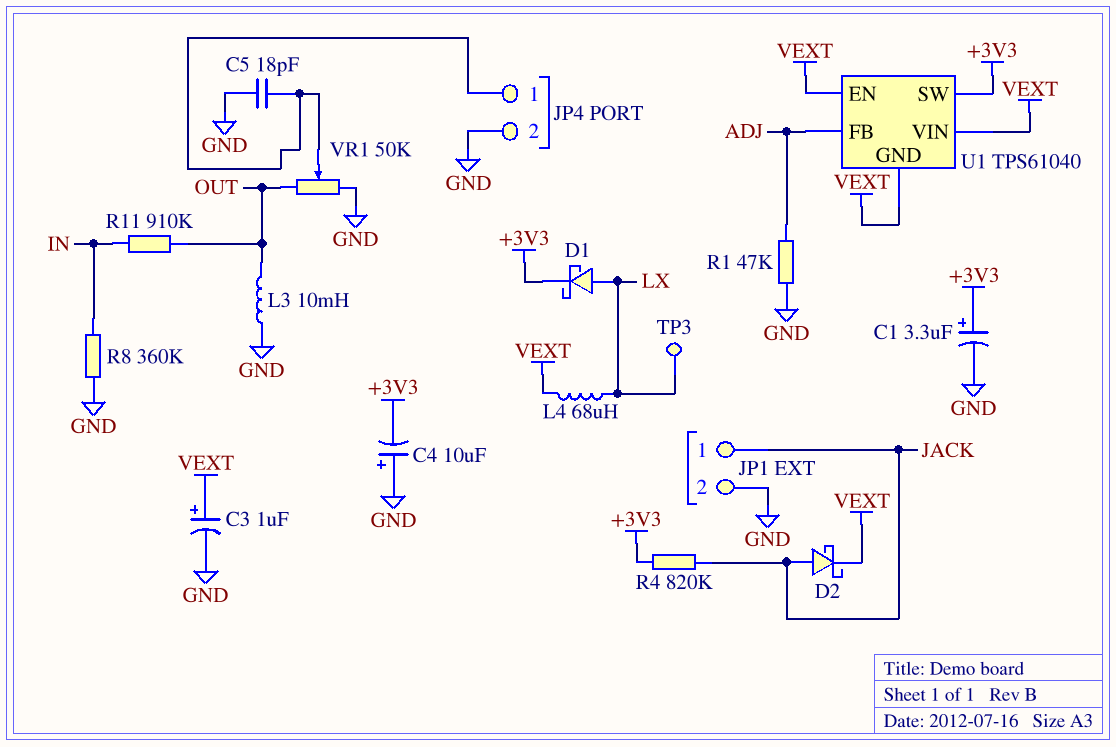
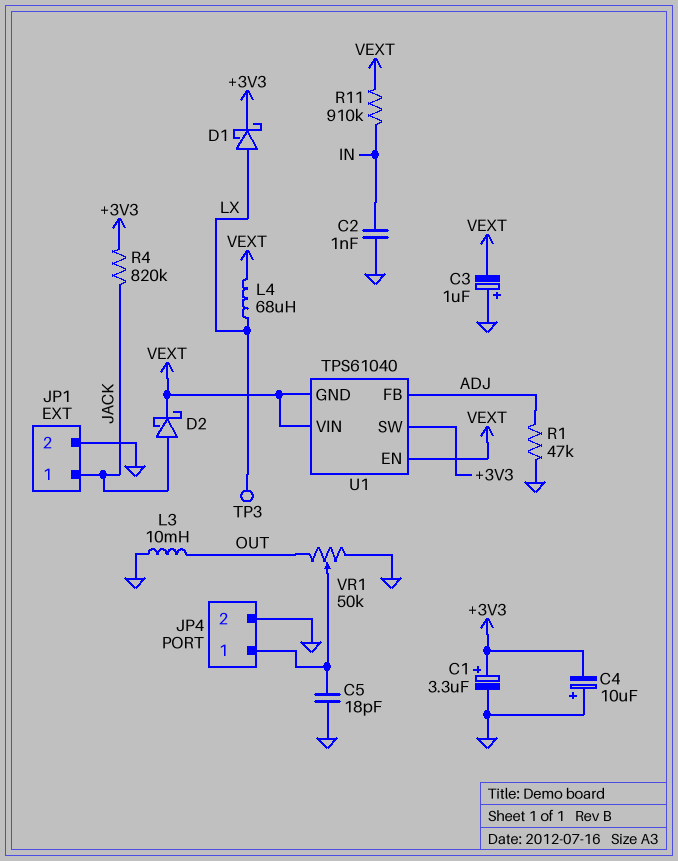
C2: none -> 1nF (GND, IN)
C3: 1uF (plus VEXT, minus GND) -> 1uF (plus GND, minus VEXT)
R8: 360k (GND, IN) -> none
R11: 910k (IN, OUT) -> 910k (IN, VEXT)

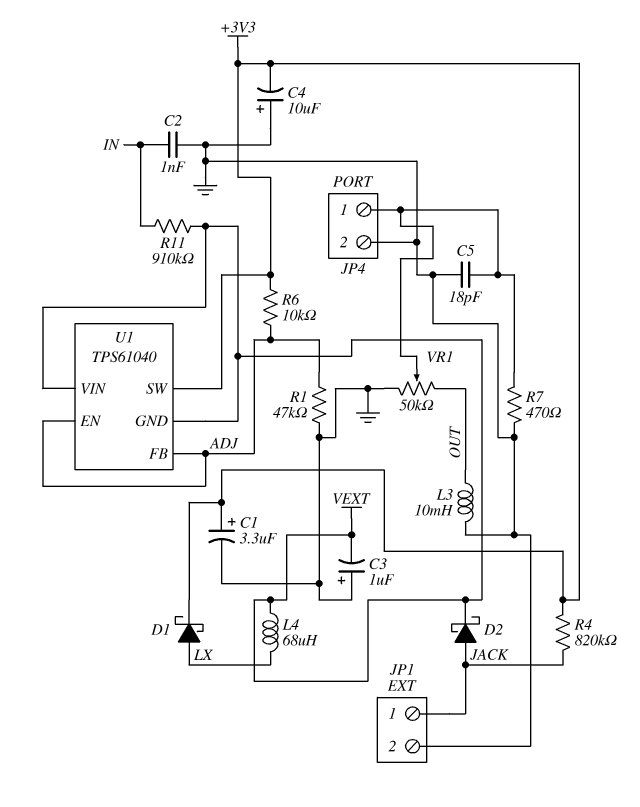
R6: none -> 10k (+3V3, ADJ)
R7: none -> 470 (GND, JP4/1)
TP3: test point (LX) -> none
U1 pin EN: VEXT -> ADJ

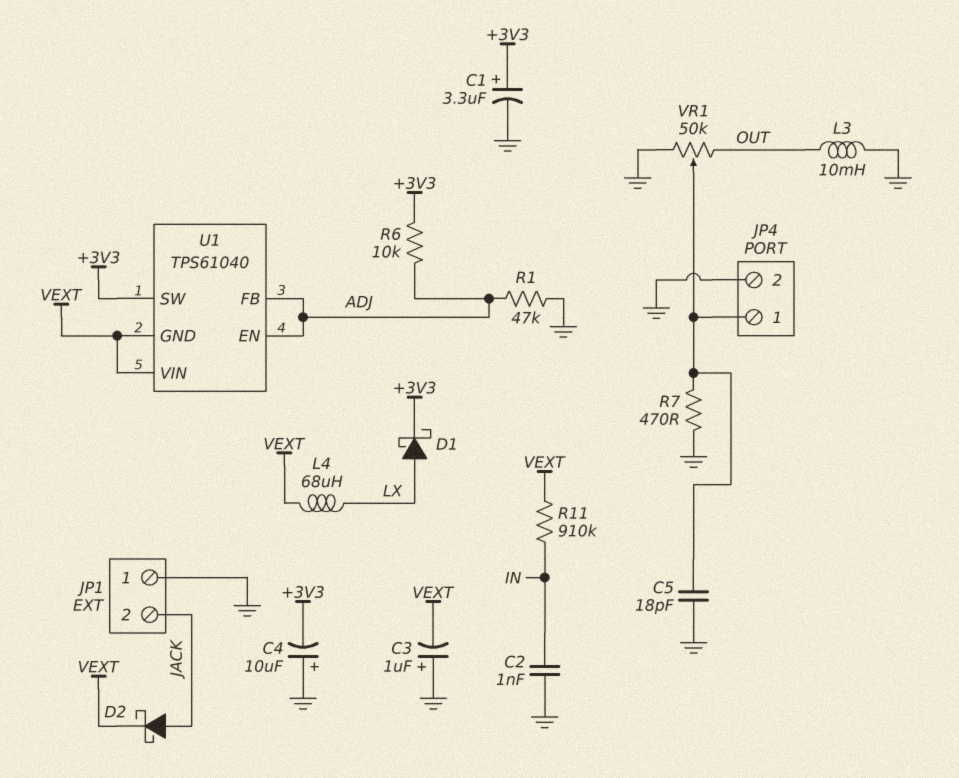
JP1 pin 1: JACK -> GND
JP1 pin 2: GND -> JACK
R4: 820k (+3V3, JACK) -> none

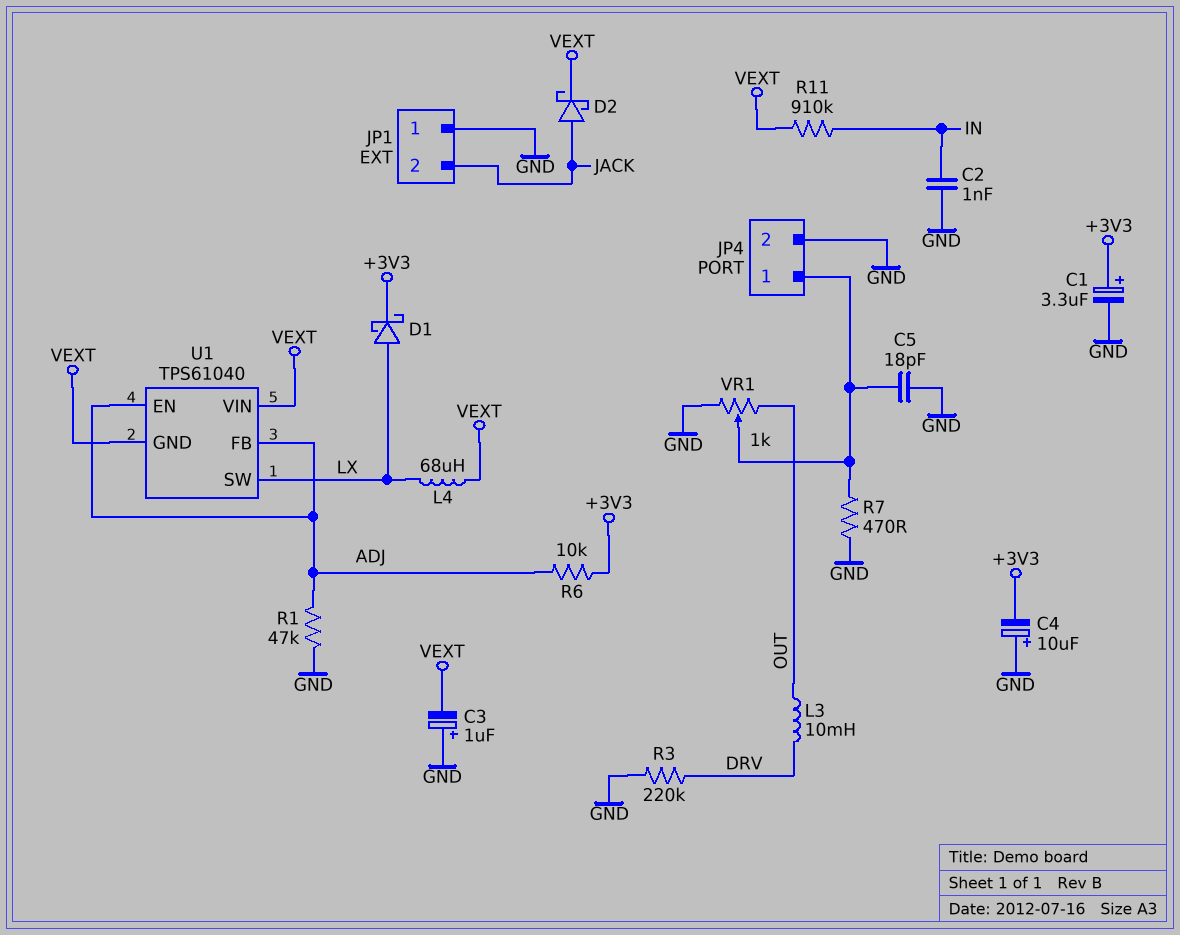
L3: 10mH (GND, OUT) -> 10mH (DRV, OUT)
R3: none -> 220k (DRV, GND)
U1 pin SW: +3V3 -> LX
VR1: 50k (GND, OUT, wiper JP4/1) -> 1k (GND, OUT, wiper JP4/1)

